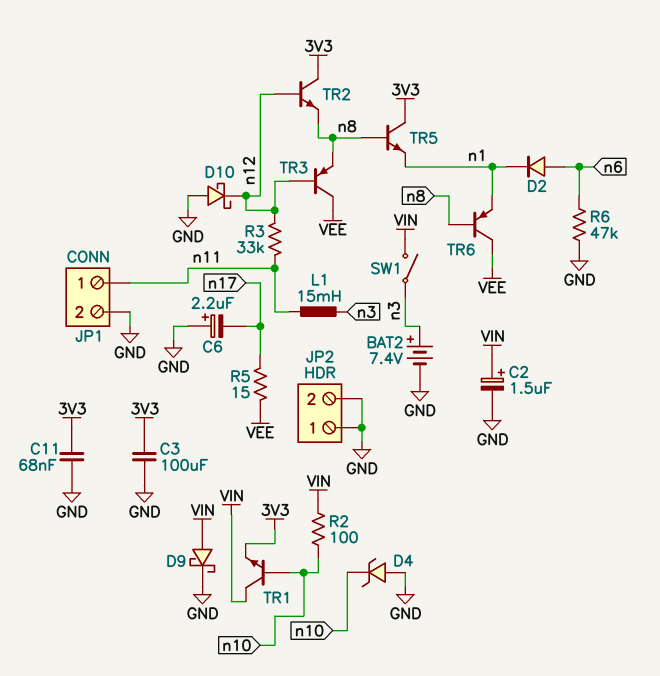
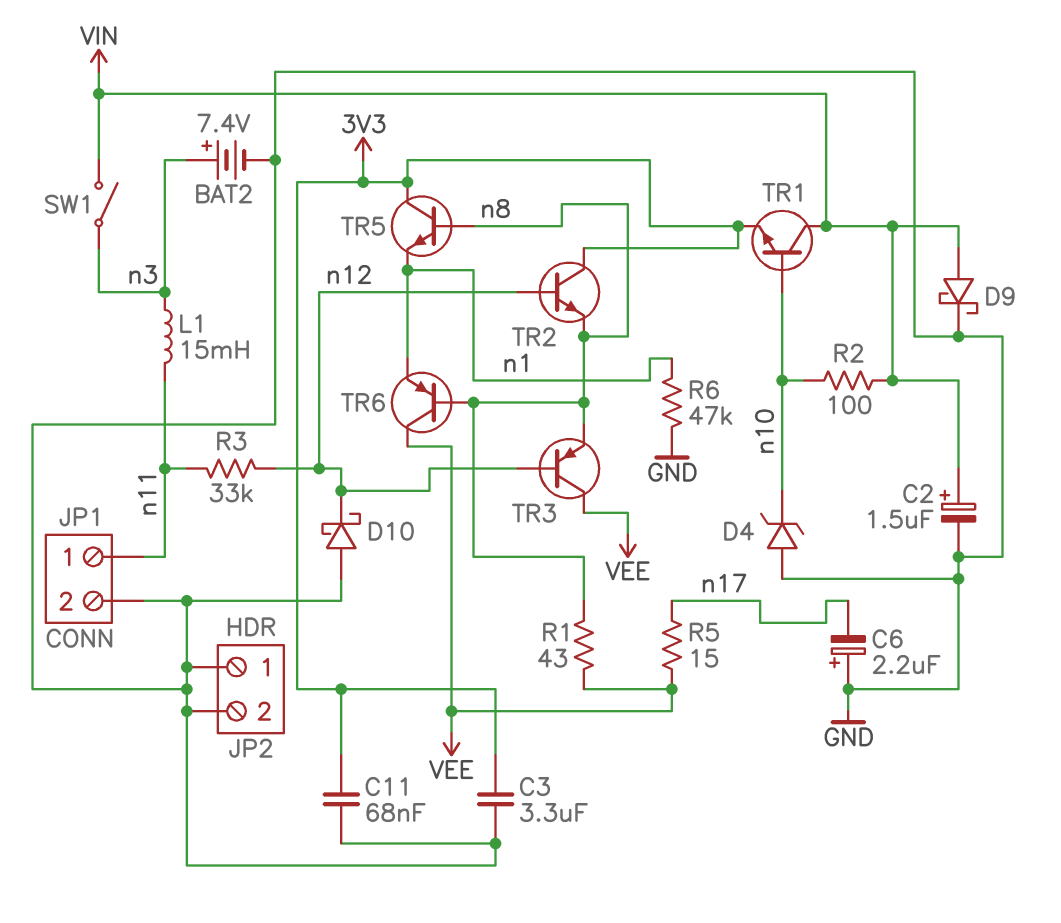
C3: 100uF (3V3, GND) -> 3.3uF (3V3, GND)
D2: diode (A n6, K n1) -> none
R1: none -> 43 (VEE, n8)
R6: 47k (GND, n6) -> 47k (GND, n1)

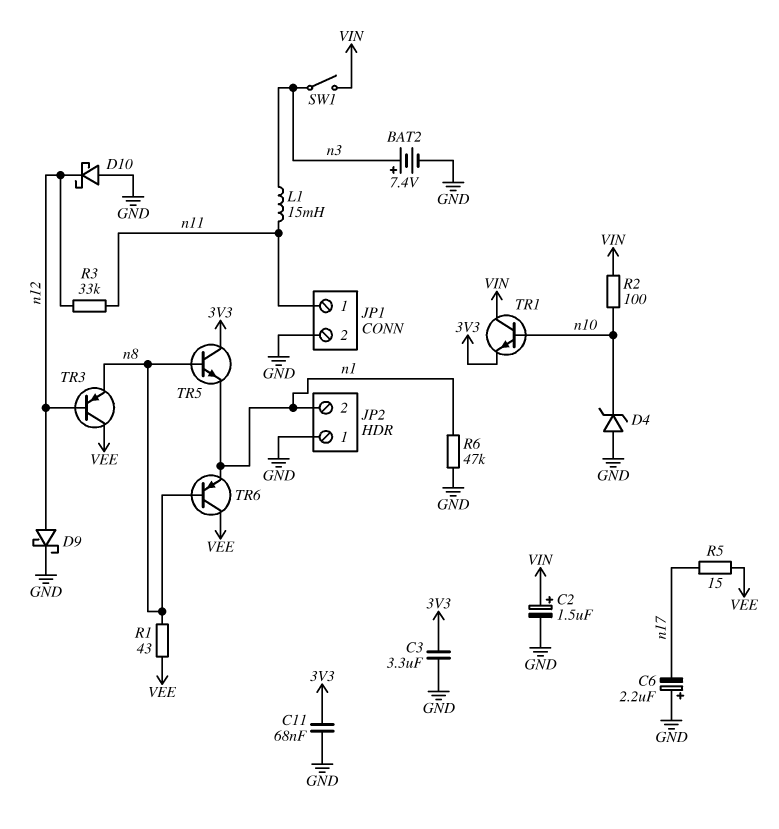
D9: schottky (A VIN, K GND) -> schottky (A n12, K GND)
JP2 pin 2: GND -> n1
TR2: NPN (B n12, C 3V3, E n8) -> none

